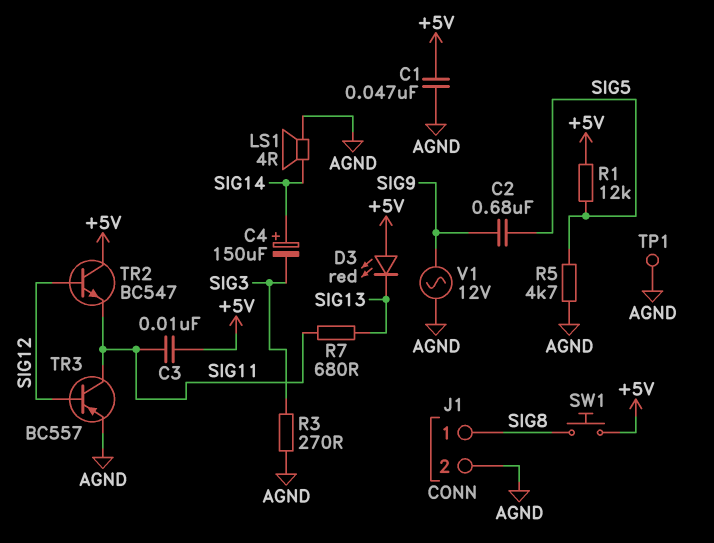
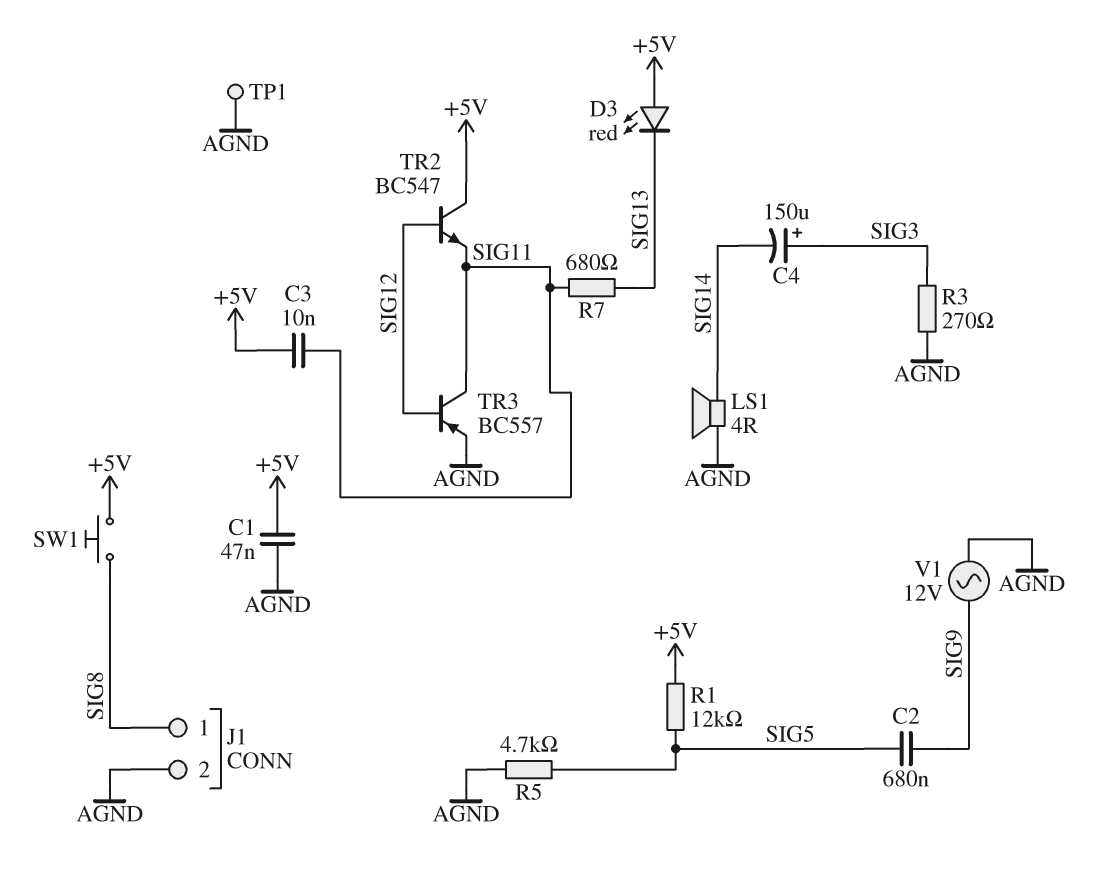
C4: 150uF (plus SIG14, minus SIG3) -> 150uF (plus SIG3, minus SIG14)

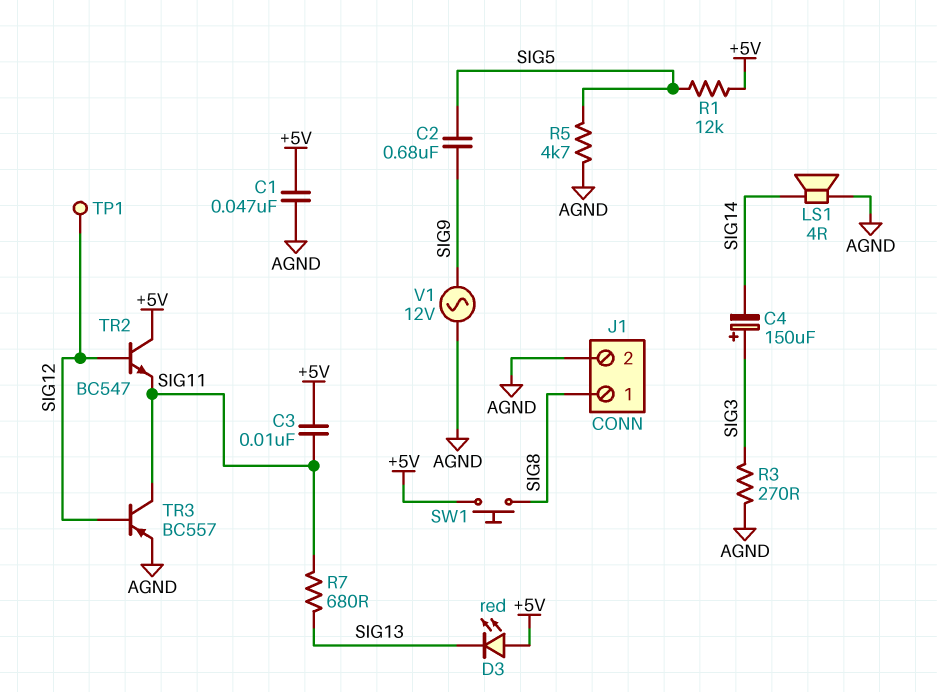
TP1: test point (AGND) -> test point (SIG12)

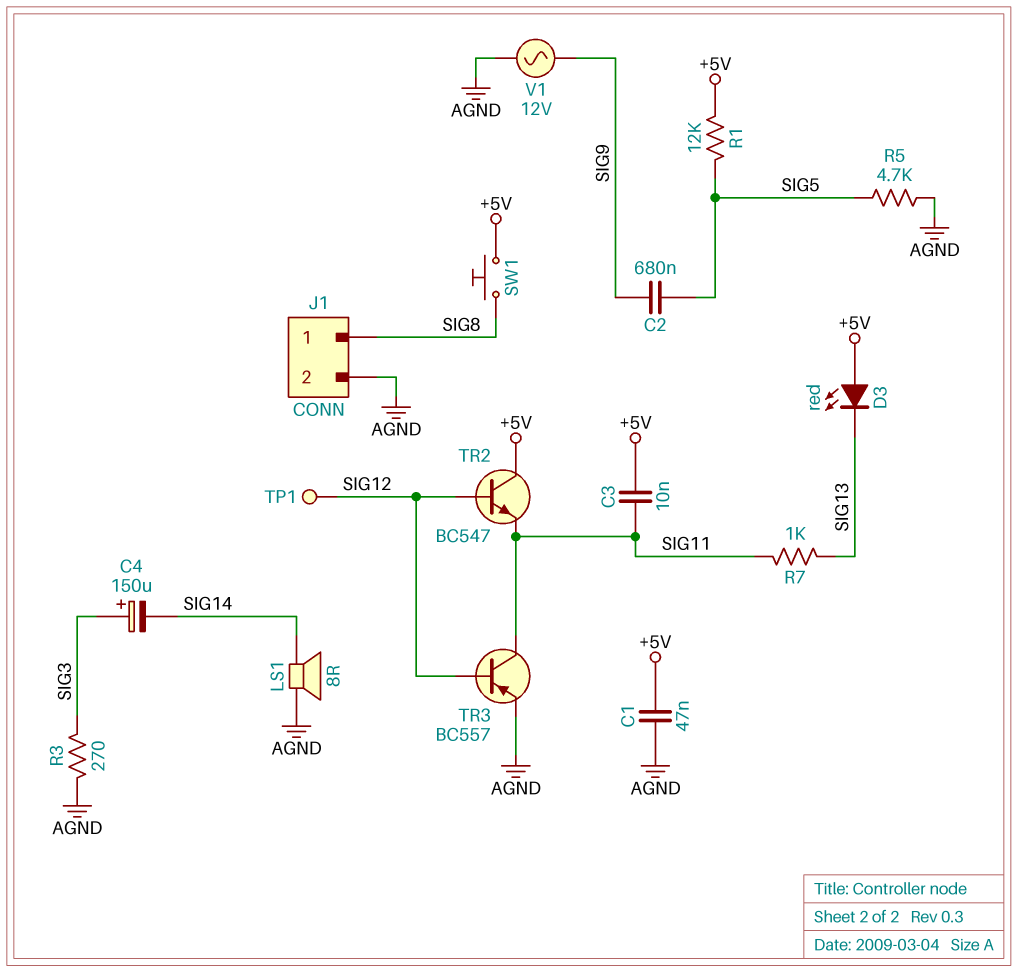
LS1: speaker 4R (AGND, SIG14) -> speaker 8R (AGND, SIG14)
R7: 680 (SIG11, SIG13) -> 1k (SIG11, SIG13)

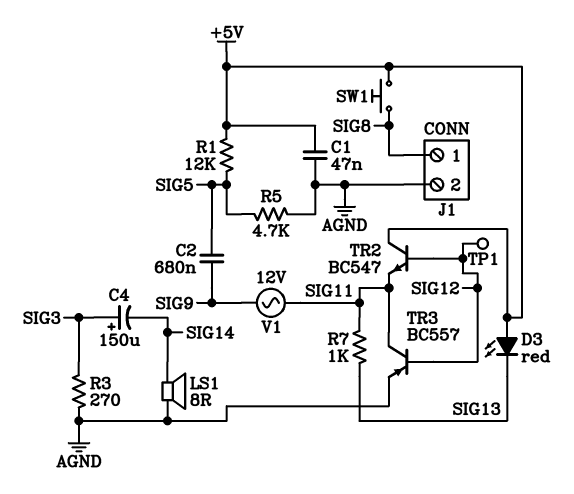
C3: 10nF (+5V, SIG11) -> none
V1: AC 12V (AGND, SIG9) -> AC 12V (SIG9, SIG11)

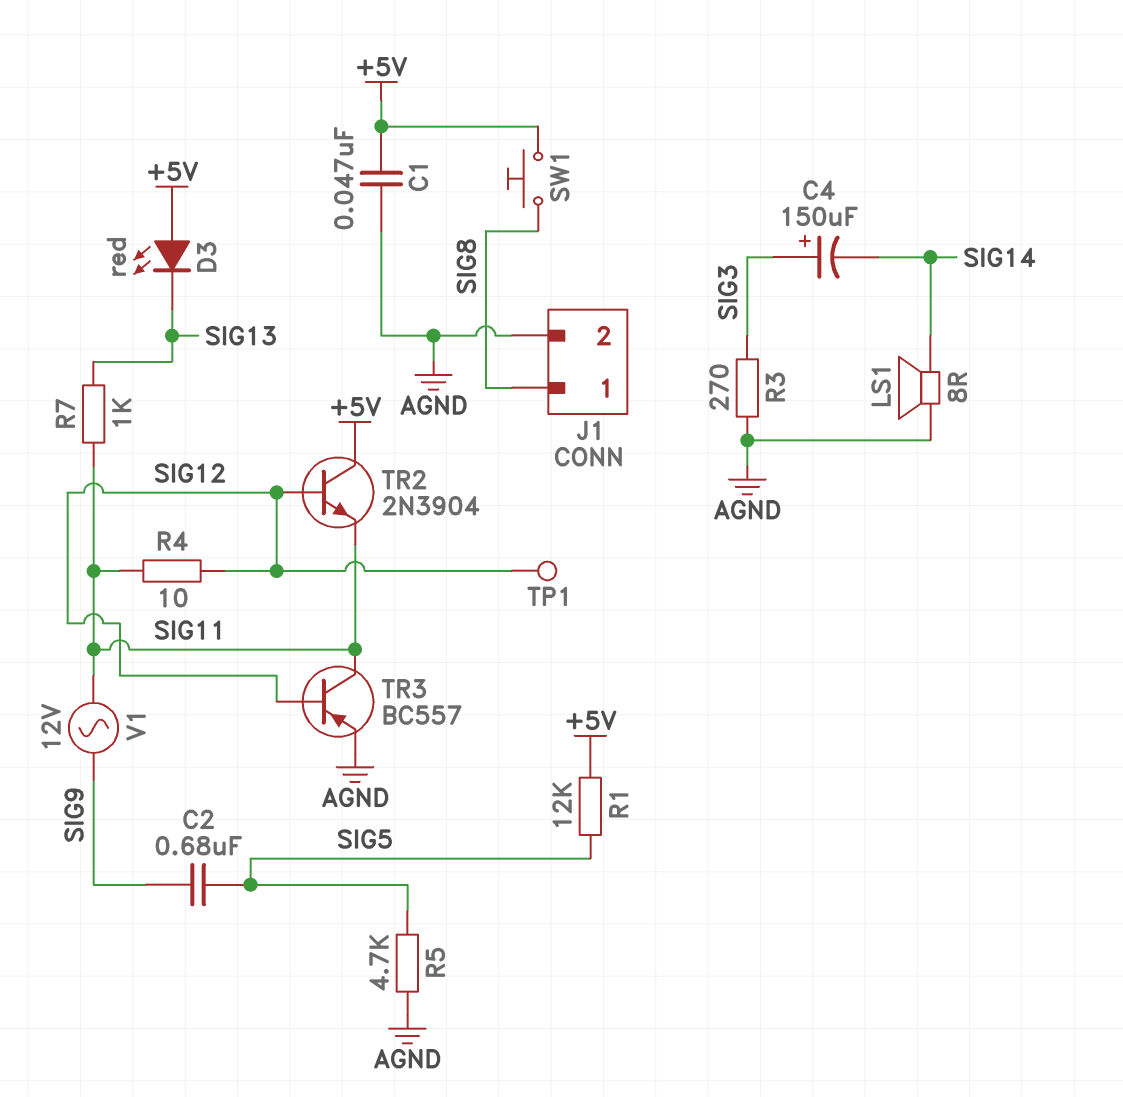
R4: none -> 10 (SIG11, SIG12)
TR2: NPN BC547 (B SIG12, C +5V, E SIG11) -> NPN 2N3904 (B SIG12, C +5V, E SIG11)

